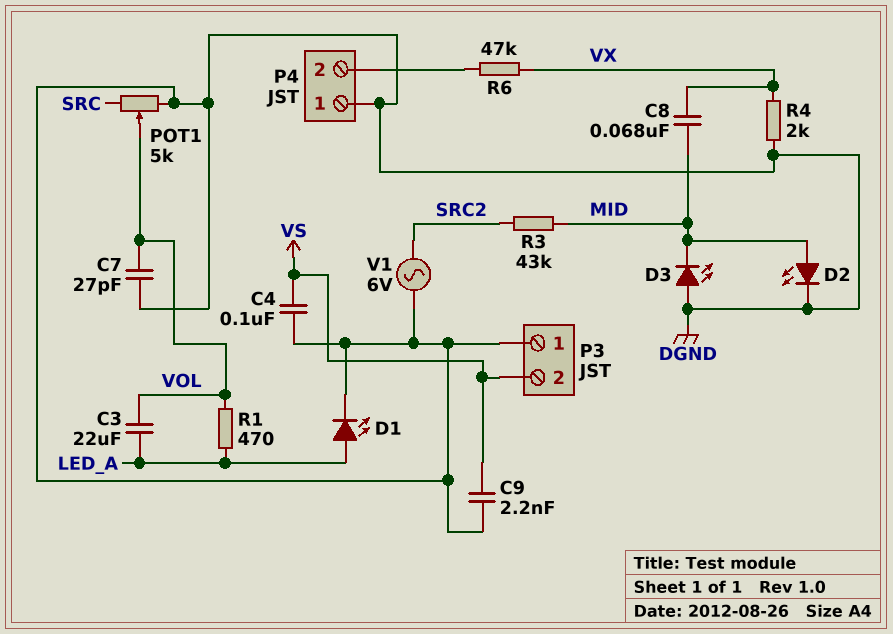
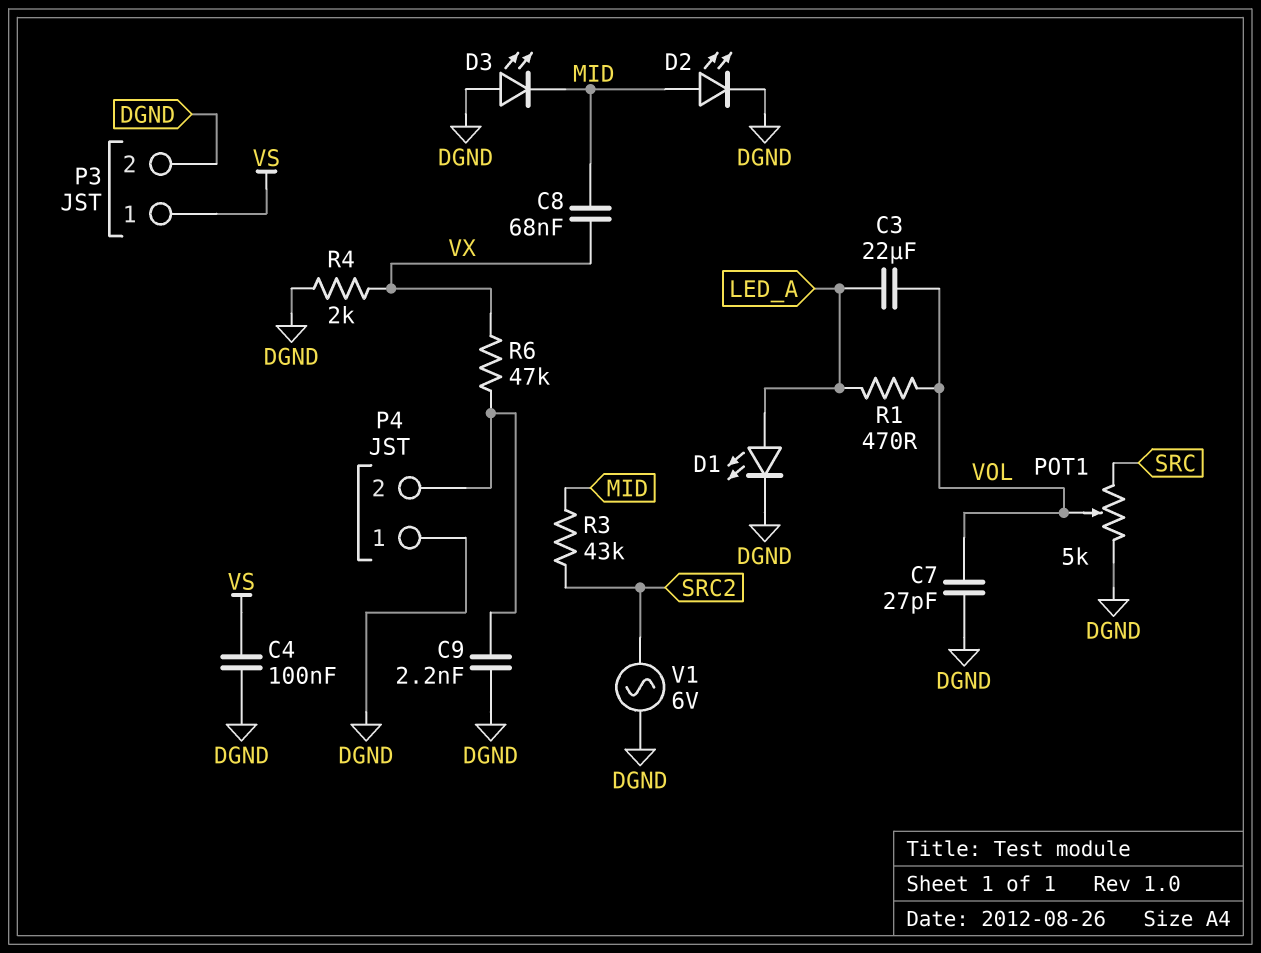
C9: 2.2nF (DGND, VS) -> 2.2nF (DGND, P4/2)
P3 pin 1: DGND -> VS
P3 pin 2: VS -> DGND

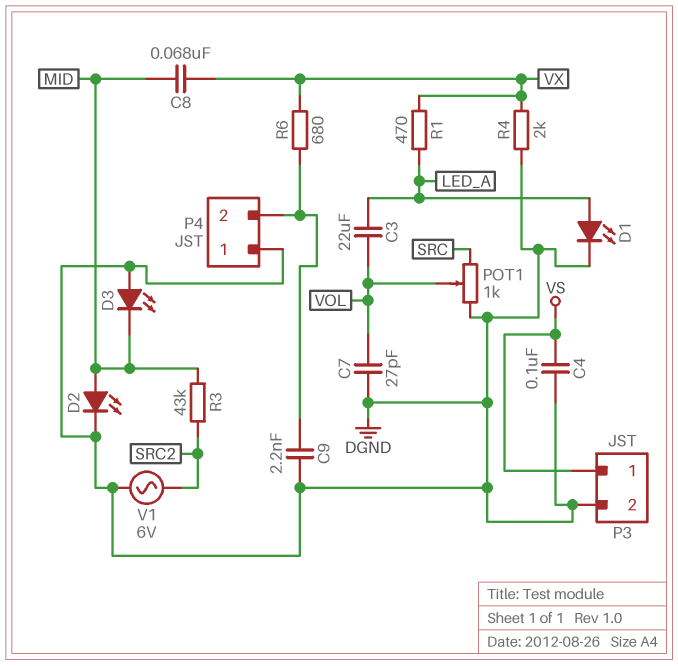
POT1: 5k (DGND, SRC, wiper VOL) -> 1k (DGND, SRC, wiper VOL)
R1: 470 (LED_A, VOL) -> 470 (LED_A, VX)
R6: 47k (P4/2, VX) -> 680 (P4/2, VX)

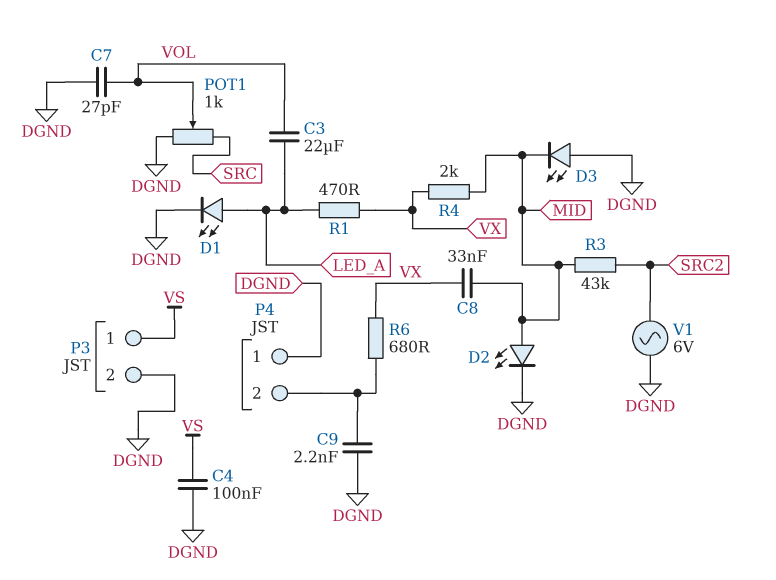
C8: 68nF (MID, VX) -> 33nF (MID, VX)
R4: 2k (DGND, VX) -> 2k (MID, VX)

